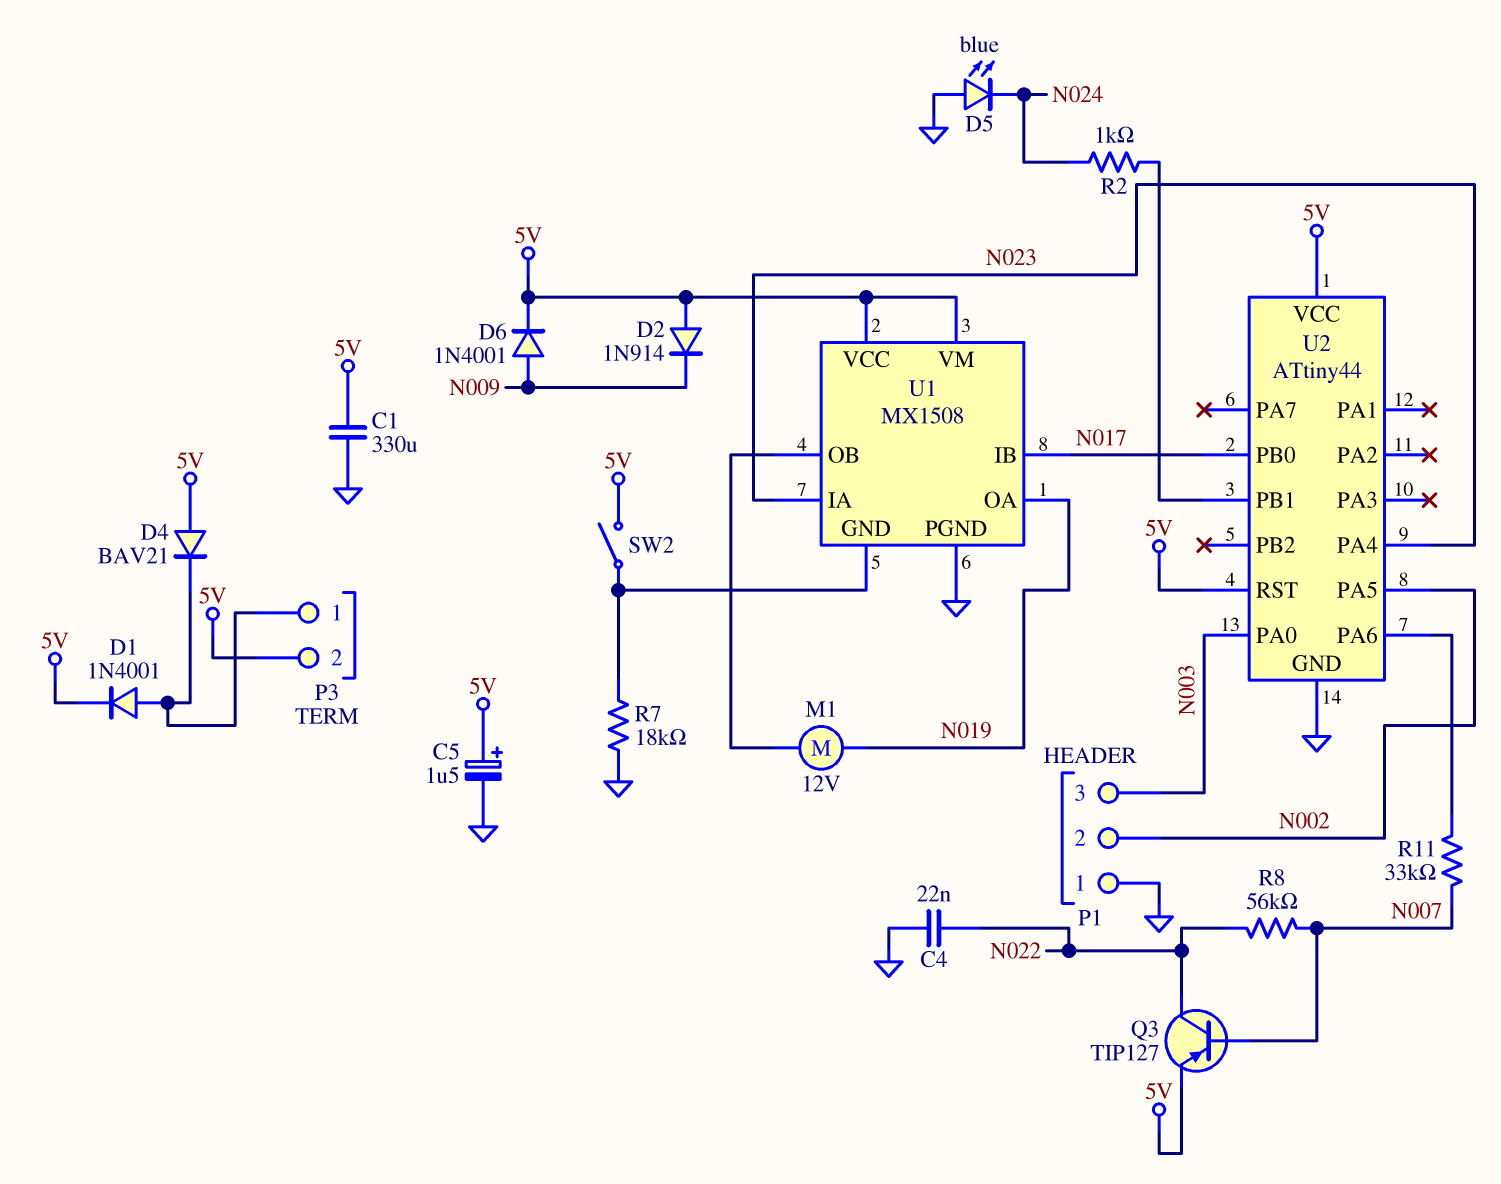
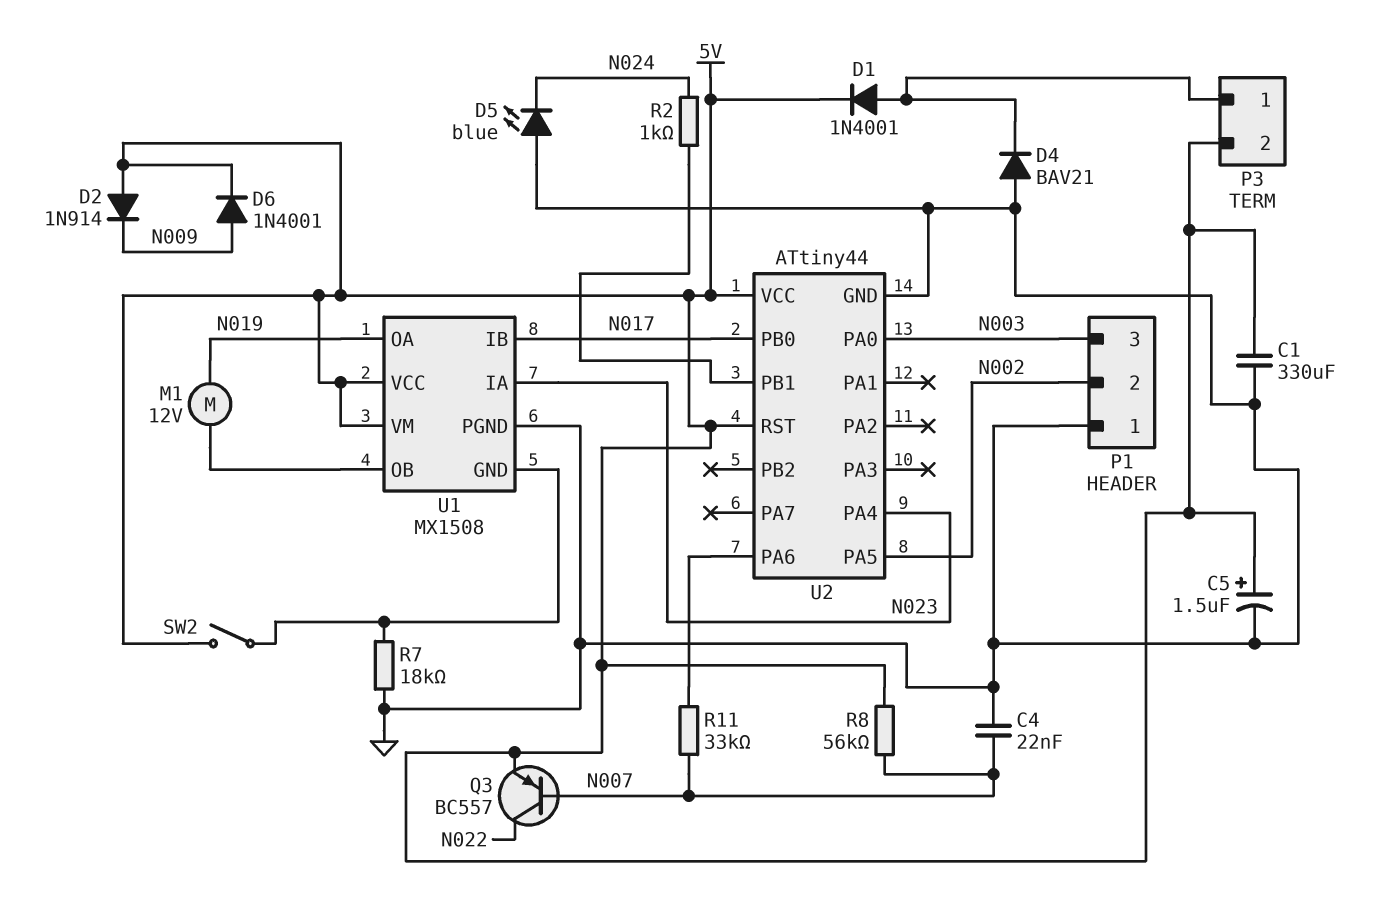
C4: 22nF (GND, N022) -> 22nF (GND, N007)
D4: diode BAV21 (A 5V, K P3/1) -> diode BAV21 (A GND, K P3/1)
Q3: PNP TIP127 (B N007, C N022, E 5V) -> PNP BC557 (B N007, C N022, E 5V)
R8: 56k (N007, N022) -> 56k (5V, N007)

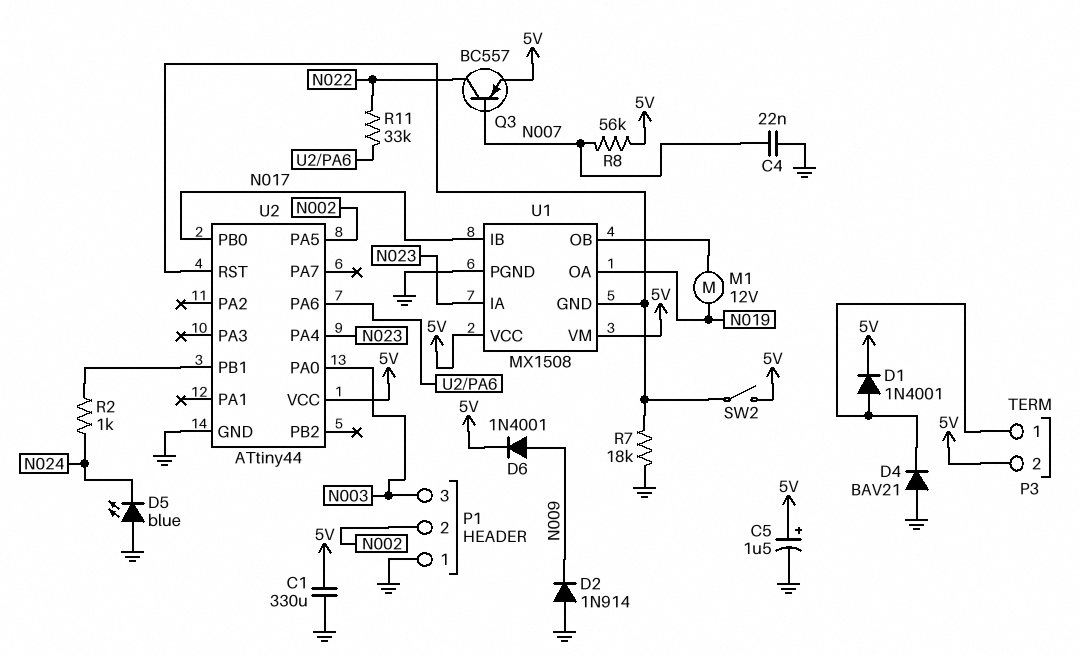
D2: diode 1N914 (A 5V, K N009) -> diode 1N914 (A GND, K N009)
R11: 33k (N007, U2/PA6) -> 33k (N022, U2/PA6)
U2 pin RST: 5V -> U1/GND

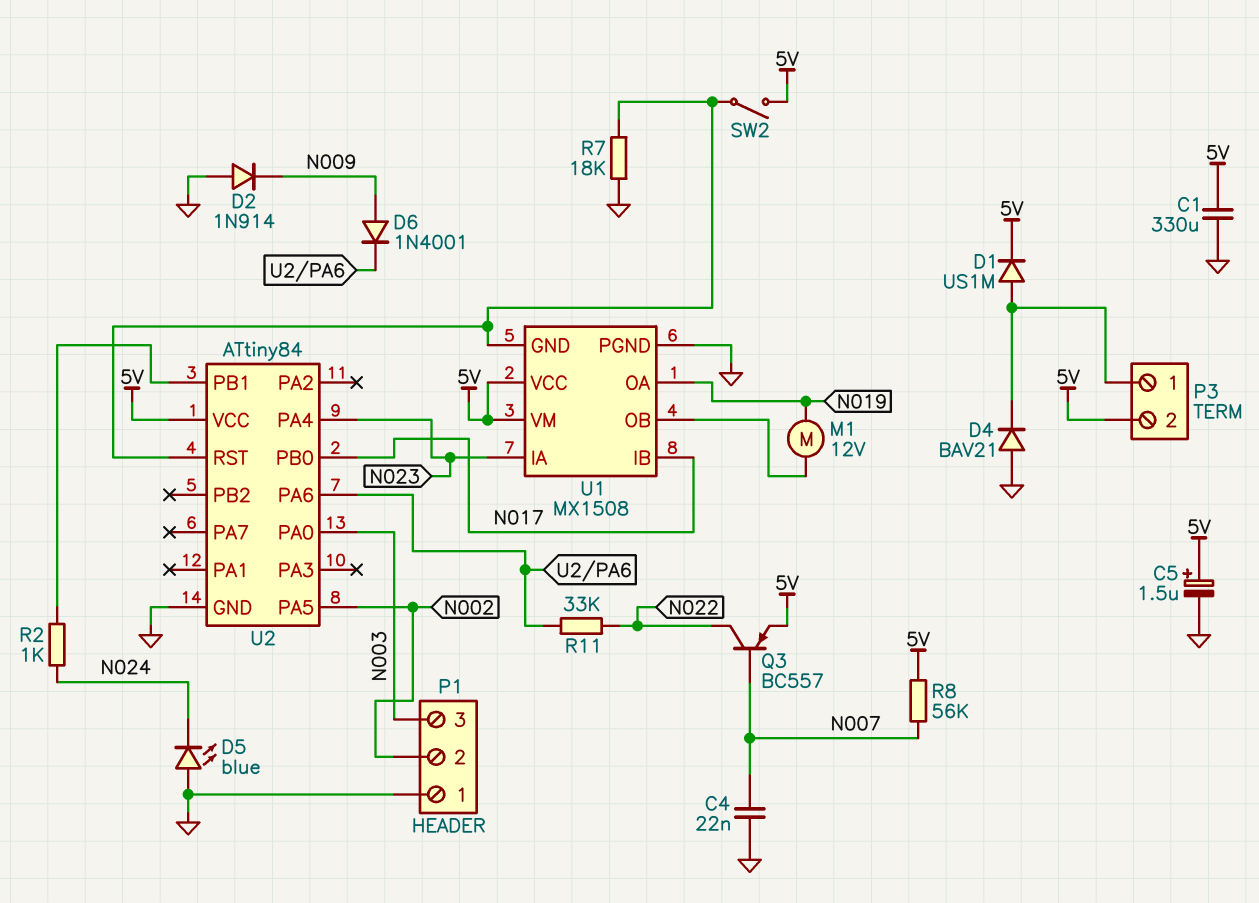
D1: diode 1N4001 (A P3/1, K 5V) -> diode US1M (A P3/1, K 5V)
D6: diode 1N4001 (A N009, K 5V) -> diode 1N4001 (A N009, K U2/PA6)
U2: ATtiny44 -> ATtiny84

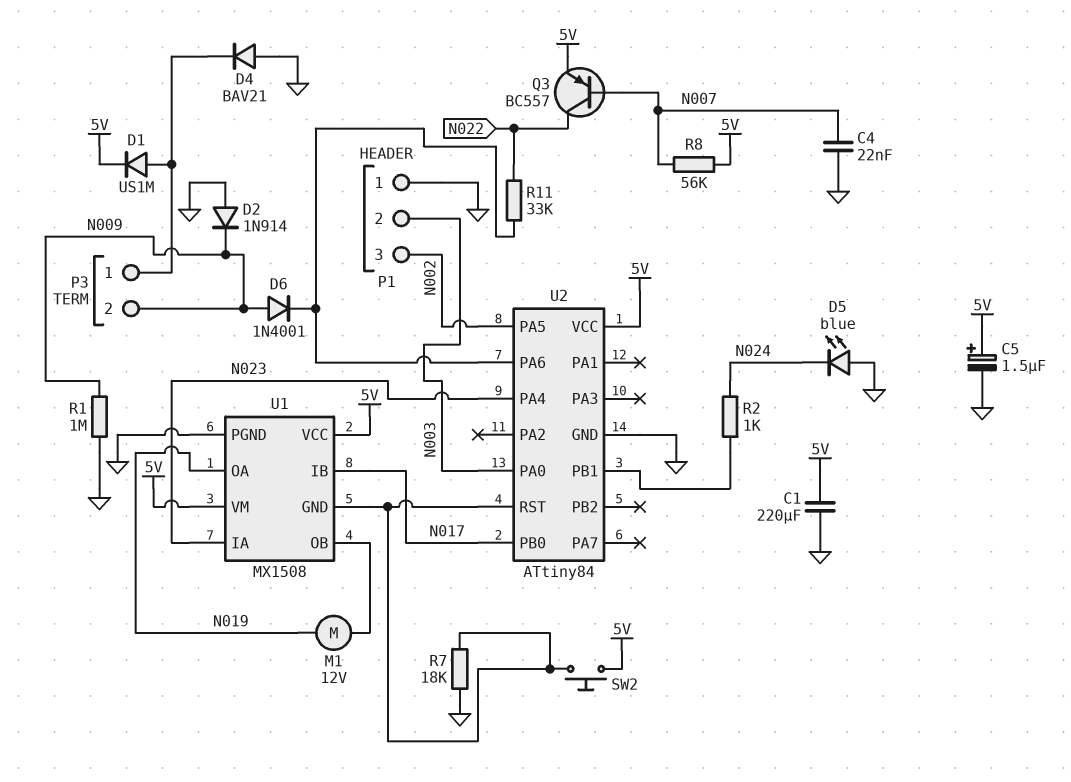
C1: 330uF (5V, GND) -> 220uF (5V, GND)
P1 pin 2: N002 -> N003
P1 pin 3: N003 -> N002
P3 pin 2: 5V -> N009
R1: none -> 1M (GND, N009)
SW2: switch (5V, U1/GND) -> button (5V, U1/GND)

